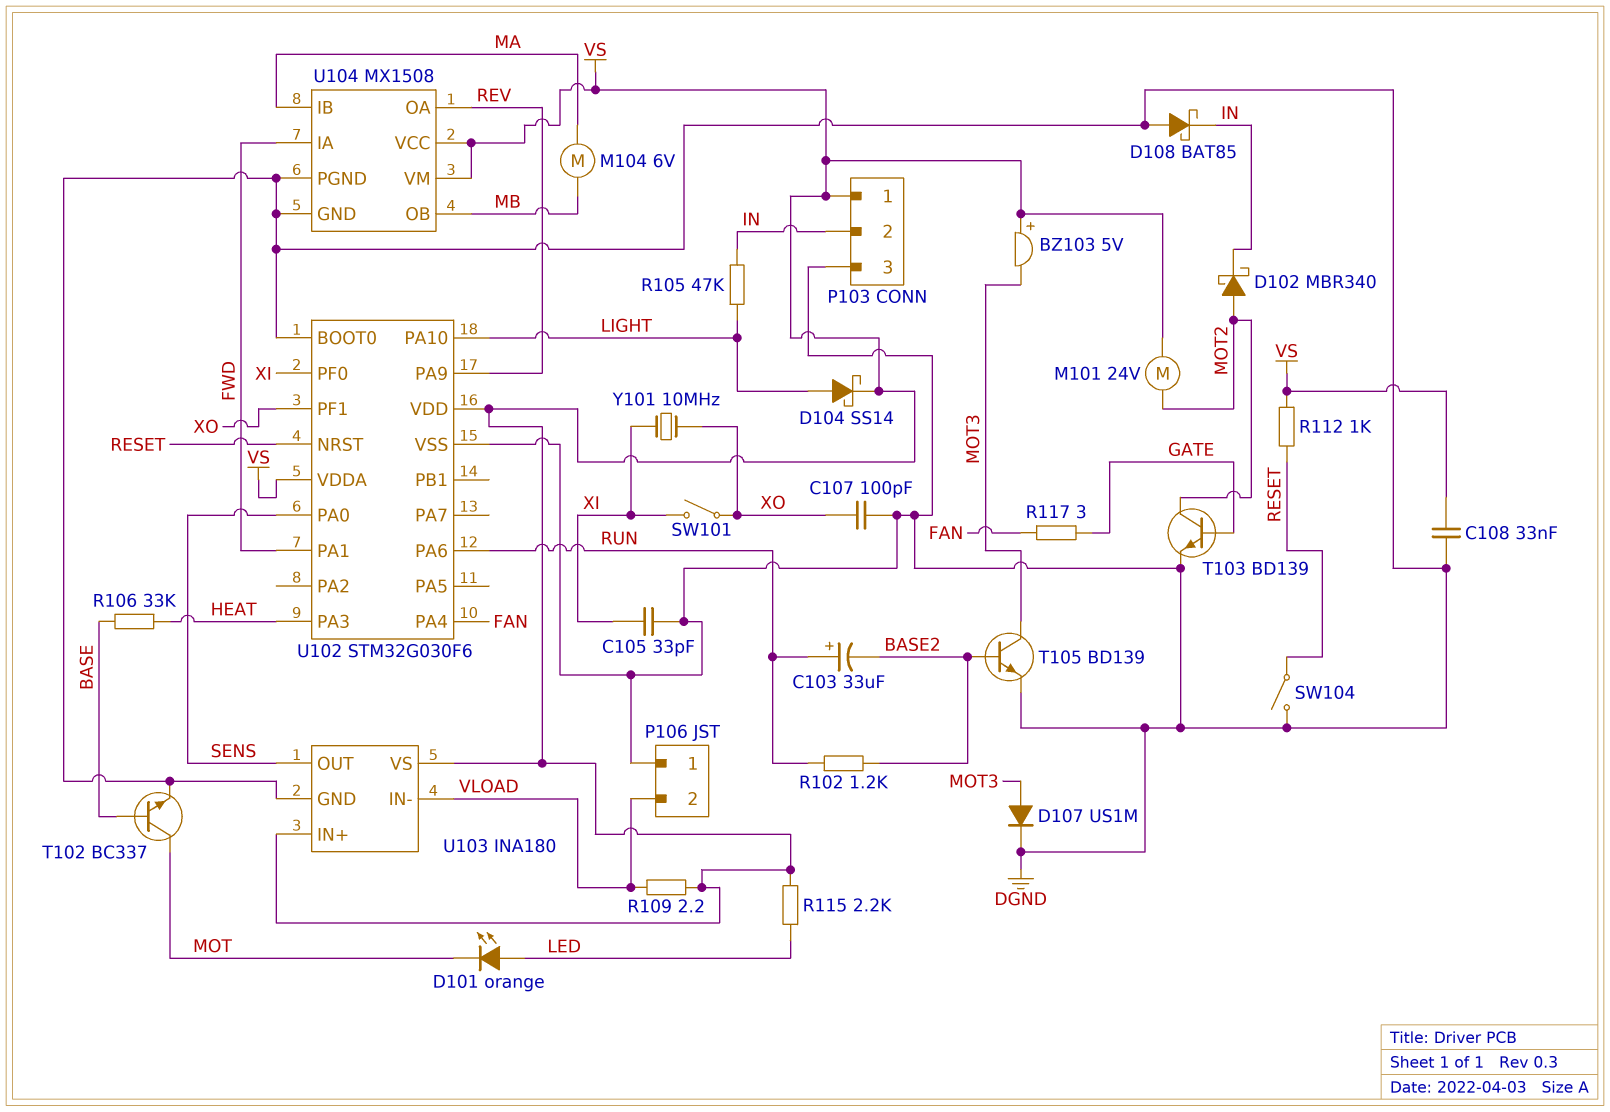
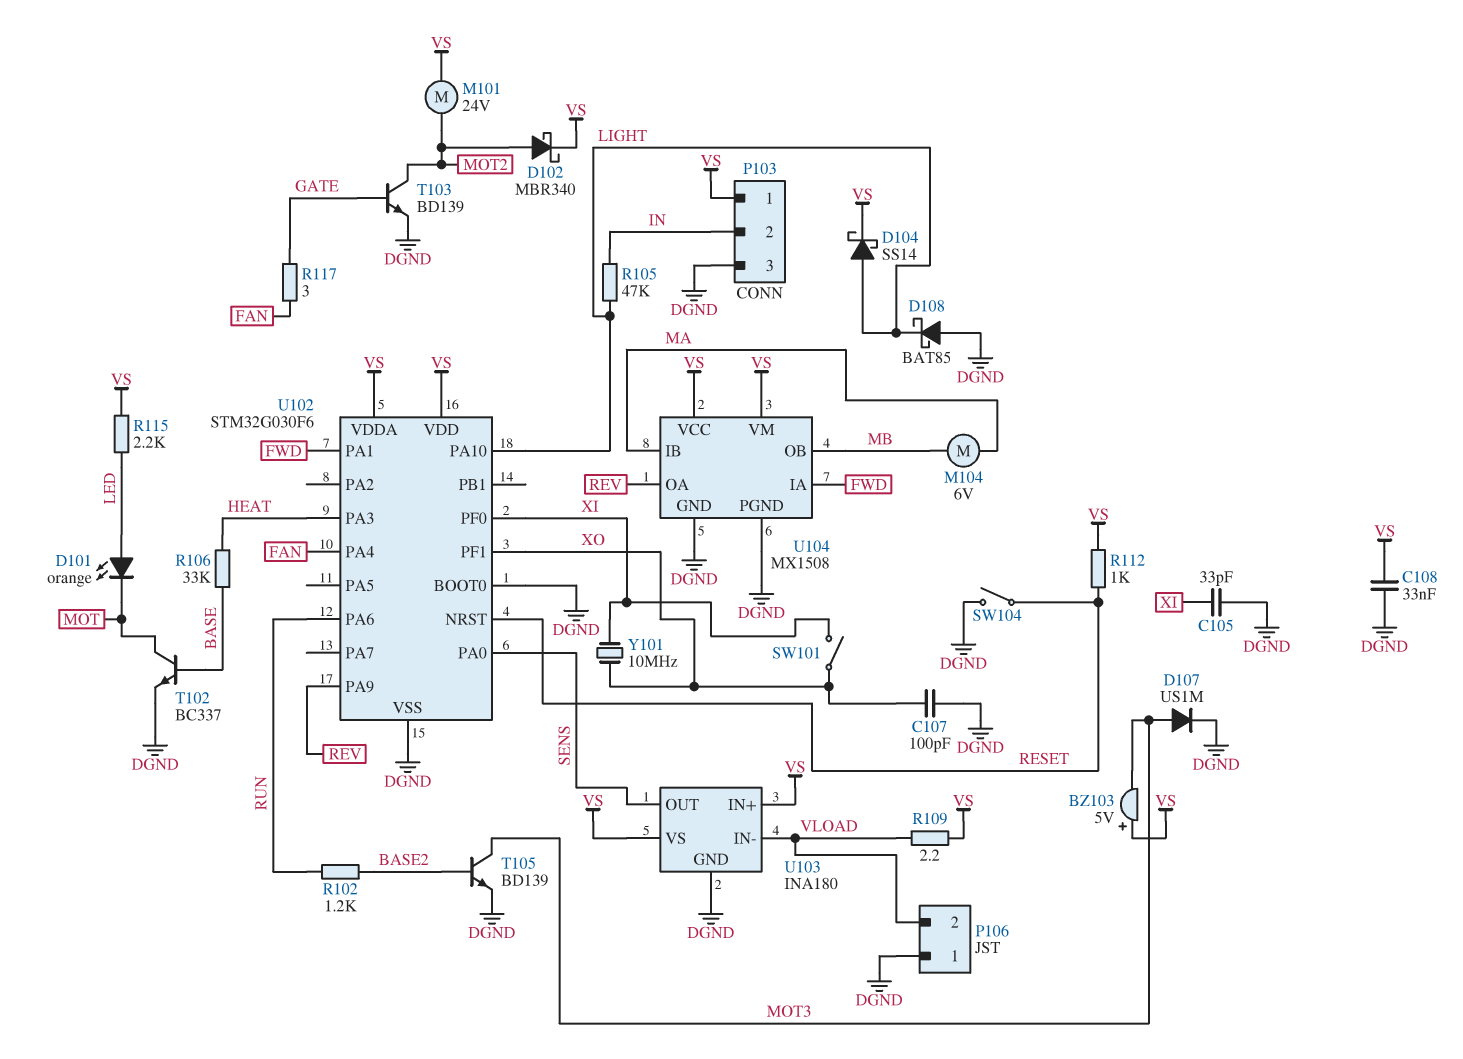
C103: 33uF (plus RUN, minus BASE2) -> none
D102: schottky MBR340 (A MOT2, K IN) -> schottky MBR340 (A MOT2, K VS)
D108: schottky BAT85 (A DGND, K IN) -> schottky BAT85 (A DGND, K LIGHT)

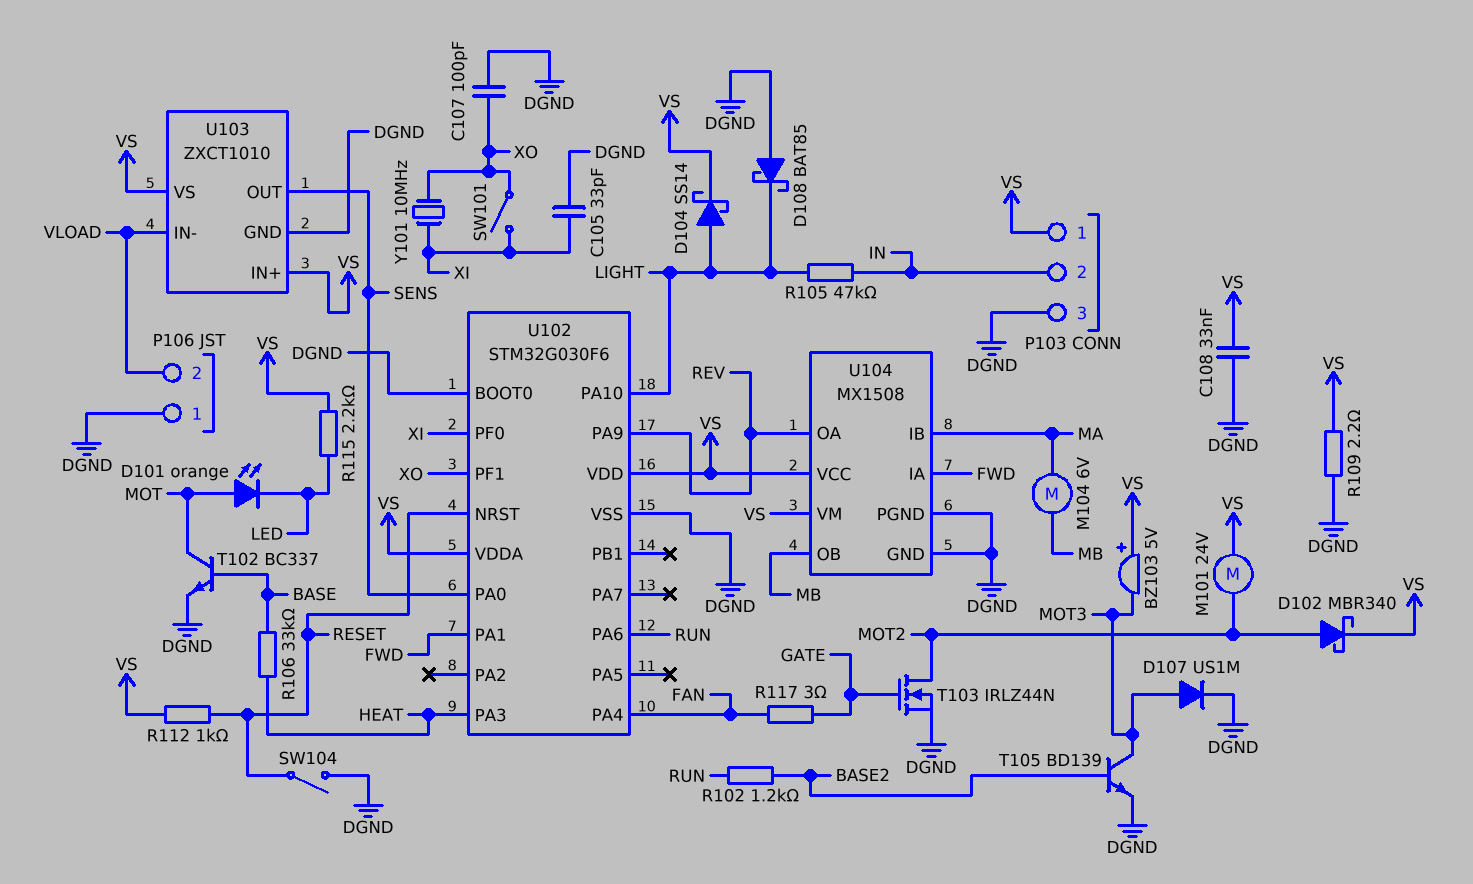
D101: LED orange (A LED, K MOT) -> LED orange (A MOT, K LED)
R109: 2.2 (VLOAD, VS) -> 2.2 (DGND, VS)
T103: NPN BD139 (B GATE, C MOT2, E DGND) -> NMOS IRLZ44N (G GATE, D MOT2, S DGND)
U103: INA180 -> ZXCT1010

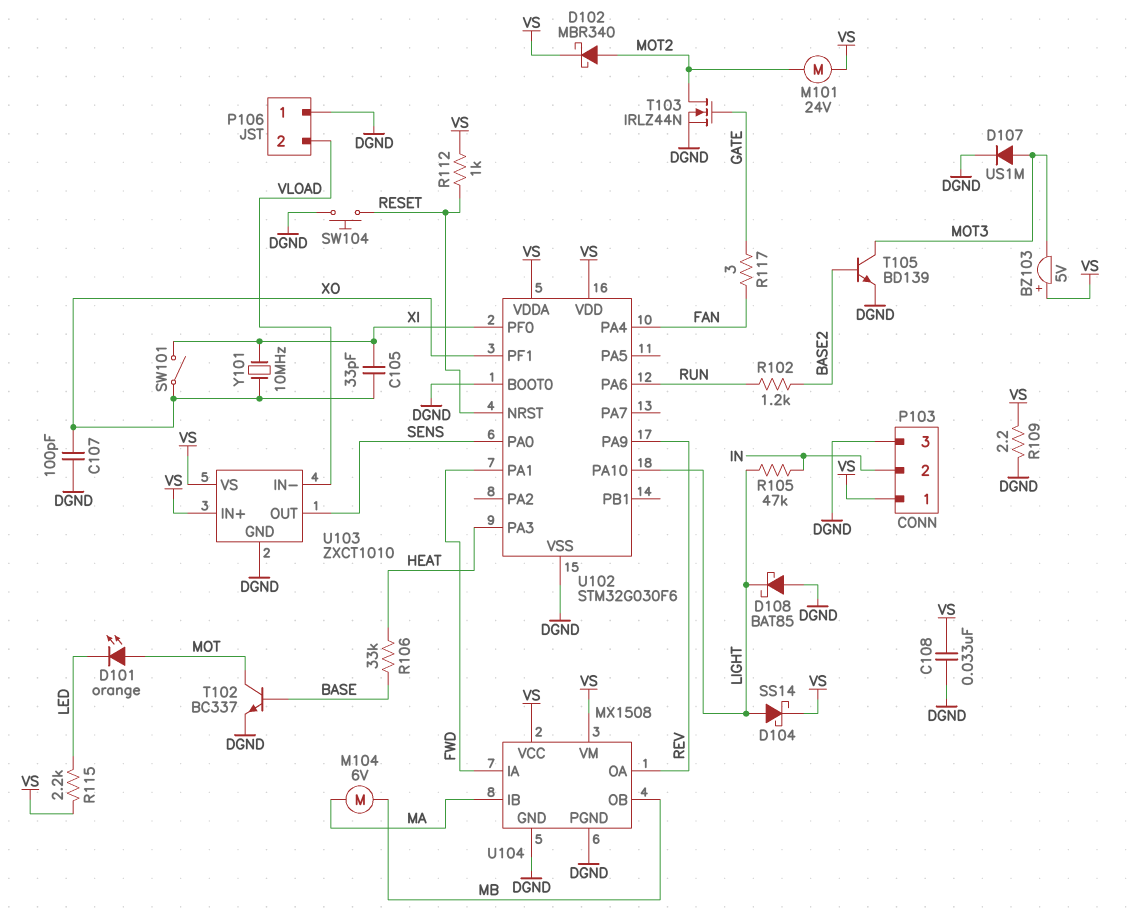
C105: 33pF (DGND, XI) -> 33pF (XI, XO)
SW104: switch (DGND, RESET) -> button (DGND, RESET)

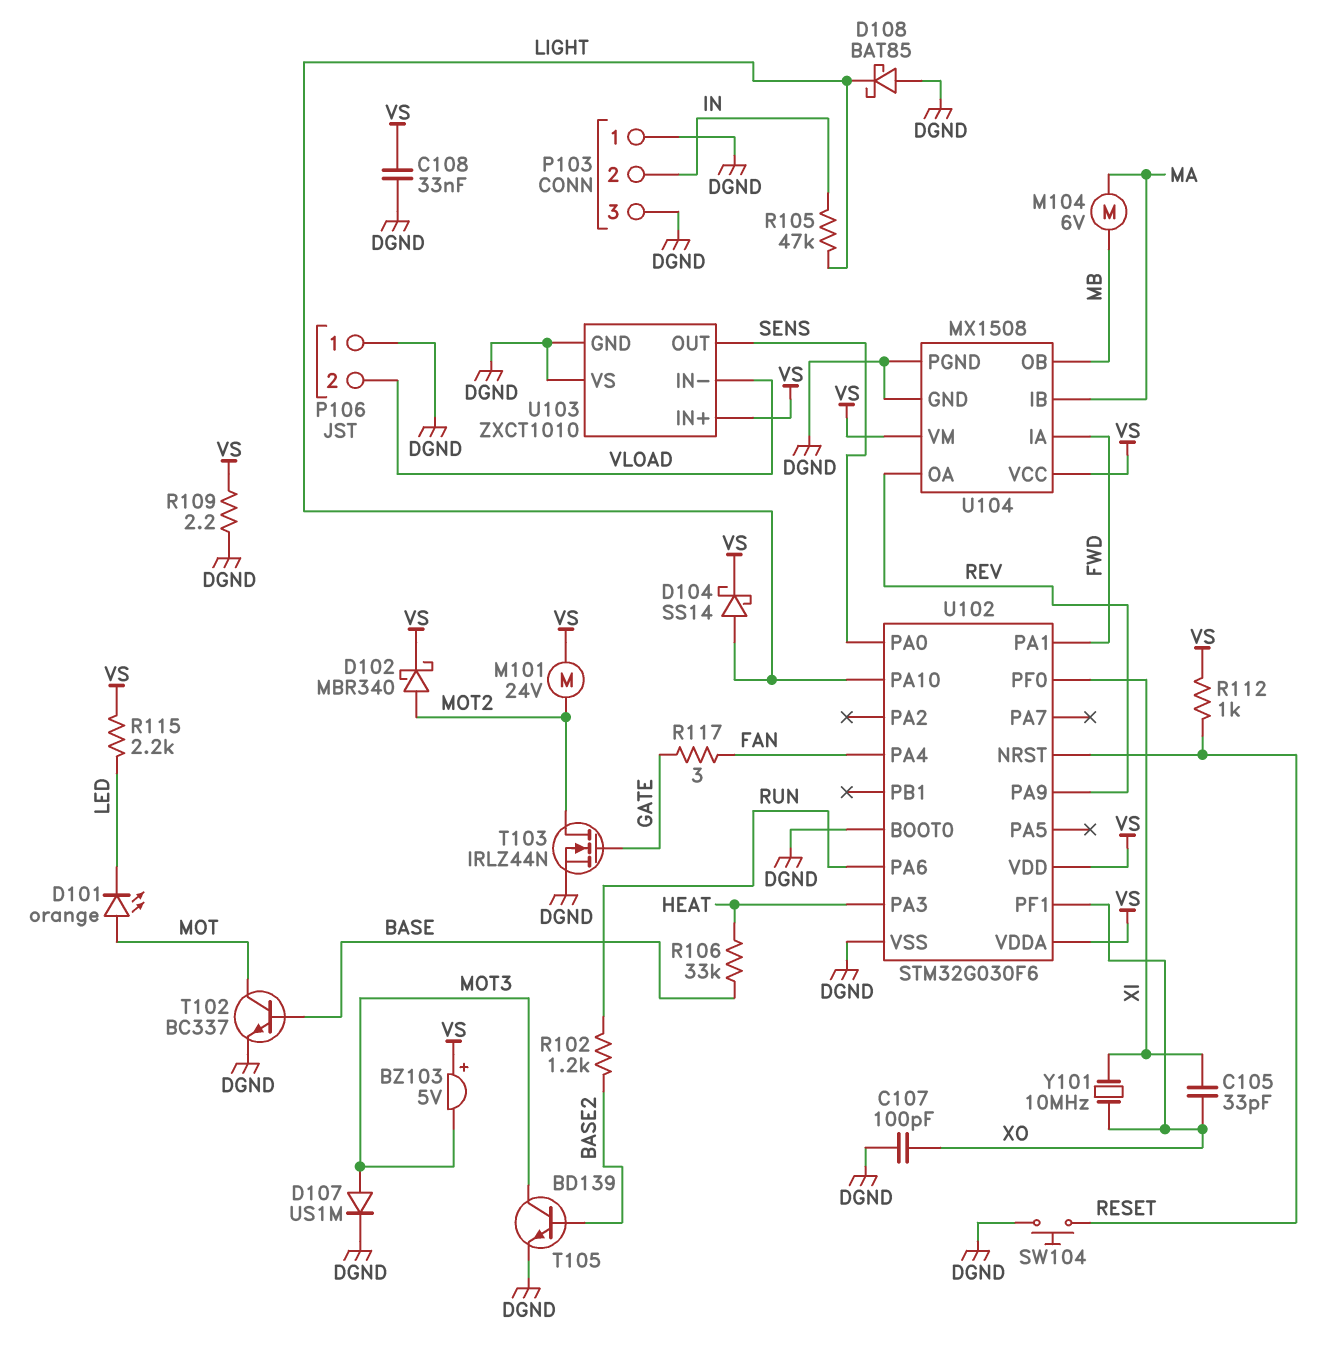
P103 pin 1: VS -> DGND
SW101: switch (XI, XO) -> none
U103 pin VS: VS -> DGND

